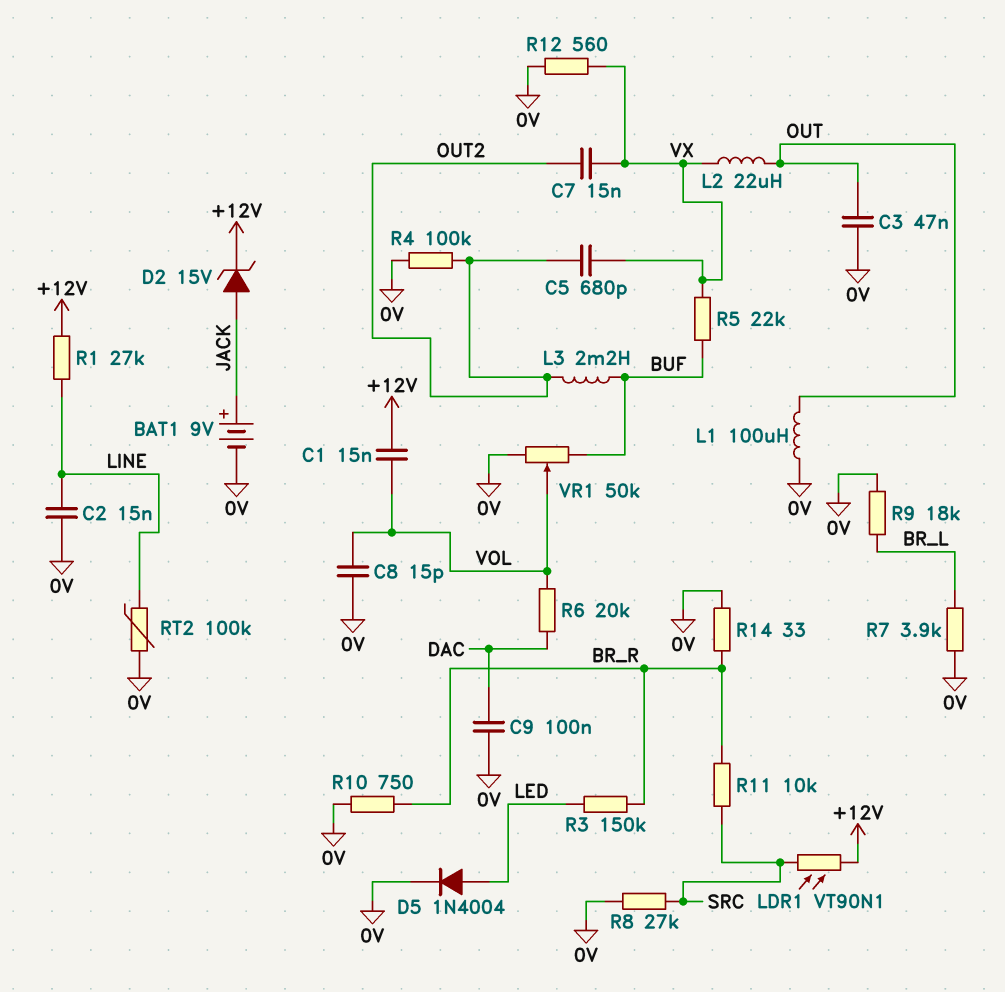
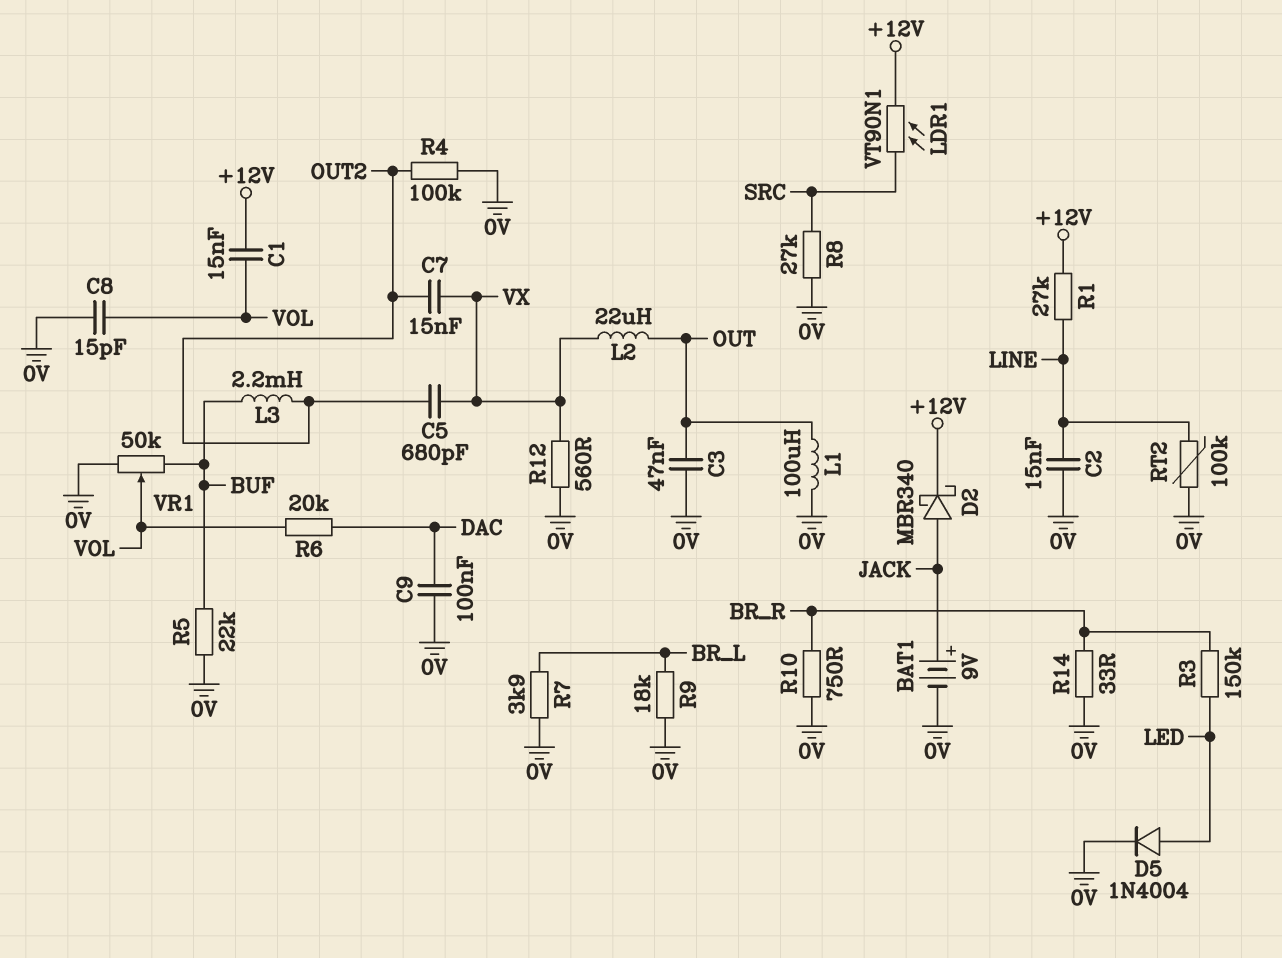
D2: zener 15V (A JACK, K +12V) -> schottky MBR340 (A JACK, K +12V)
R5: 22k (BUF, VX) -> 22k (0V, BUF)
R11: 10k (BR_R, SRC) -> none

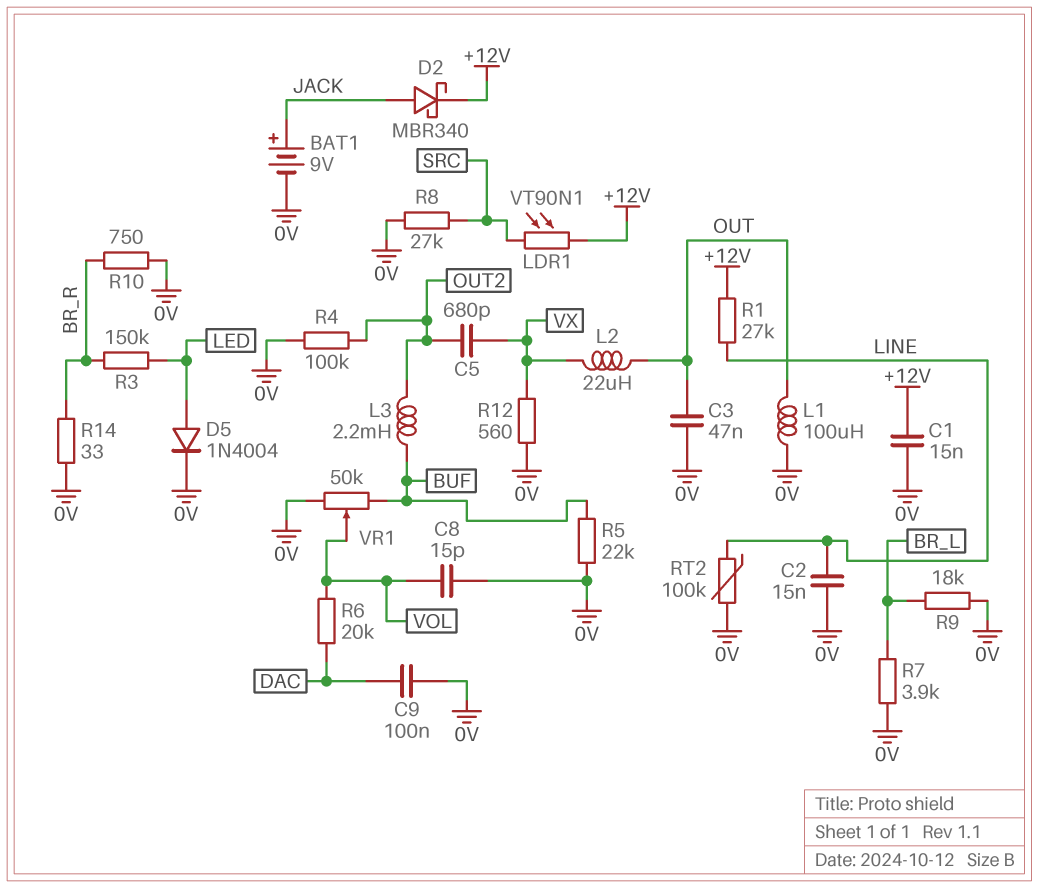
C1: 15nF (+12V, VOL) -> 15nF (+12V, 0V)
C7: 15nF (OUT2, VX) -> none

